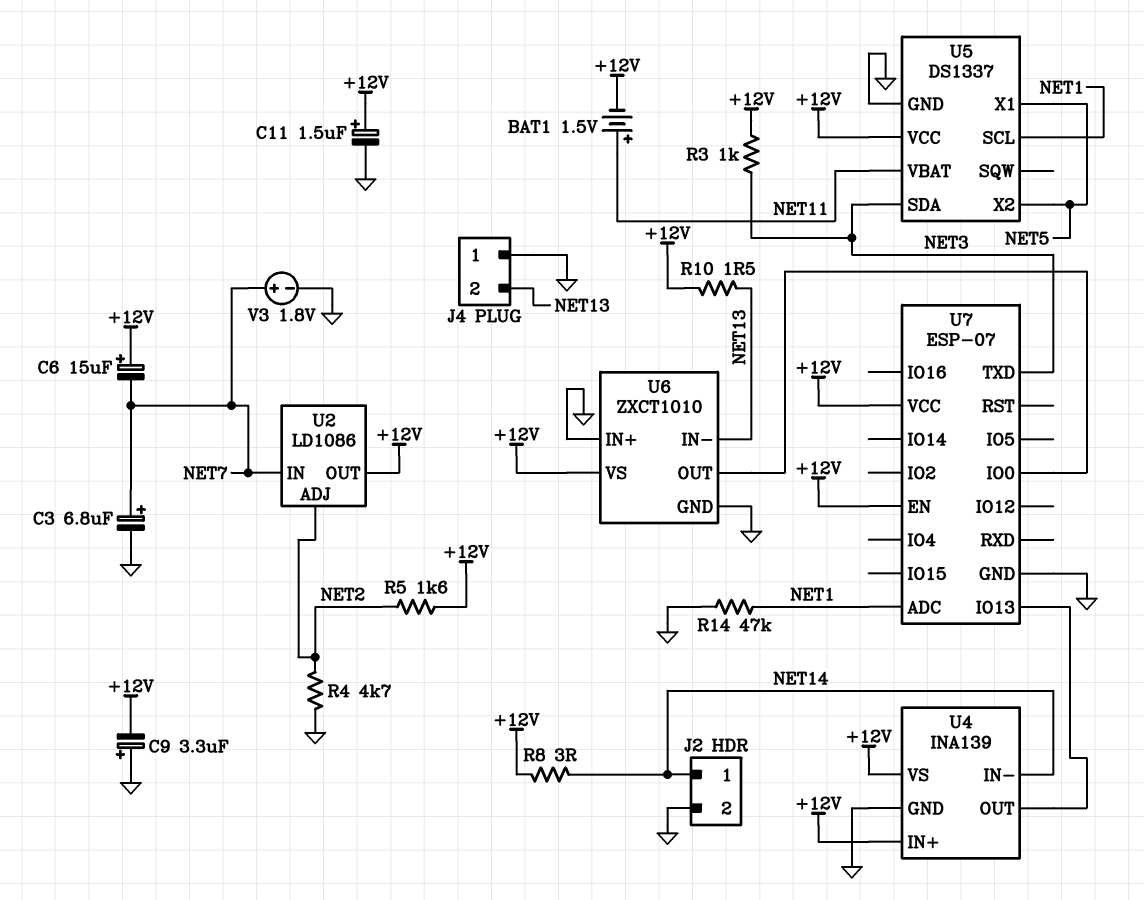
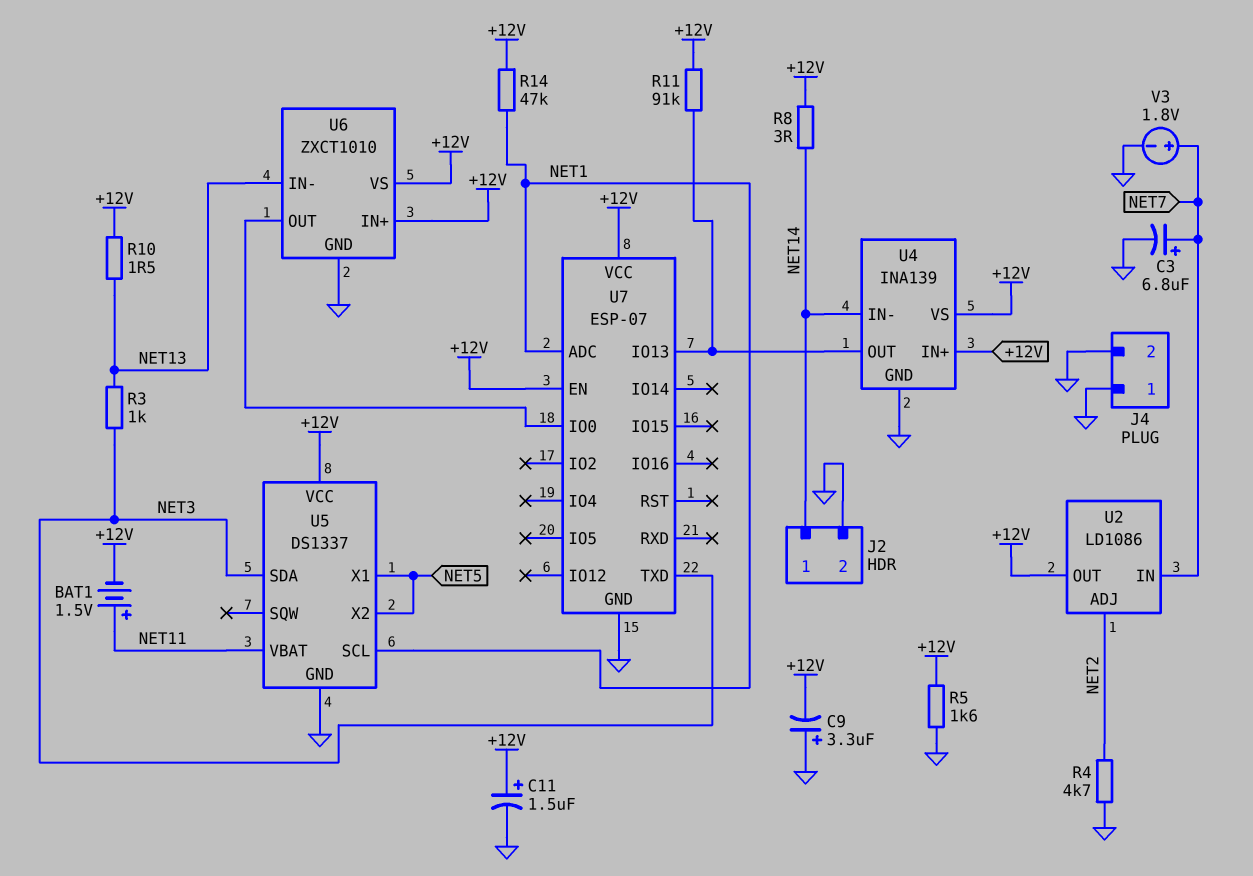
C6: 15uF (plus +12V, minus NET7) -> none
J4 pin 2: NET13 -> GND
R3: 1k (+12V, NET3) -> 1k (NET3, NET13)
R5: 1.6k (+12V, NET2) -> 1.6k (+12V, GND)
R11: none -> 91k (+12V, U4/OUT)
R14: 47k (GND, NET1) -> 47k (+12V, NET1)
U6 pin IN+: GND -> +12V

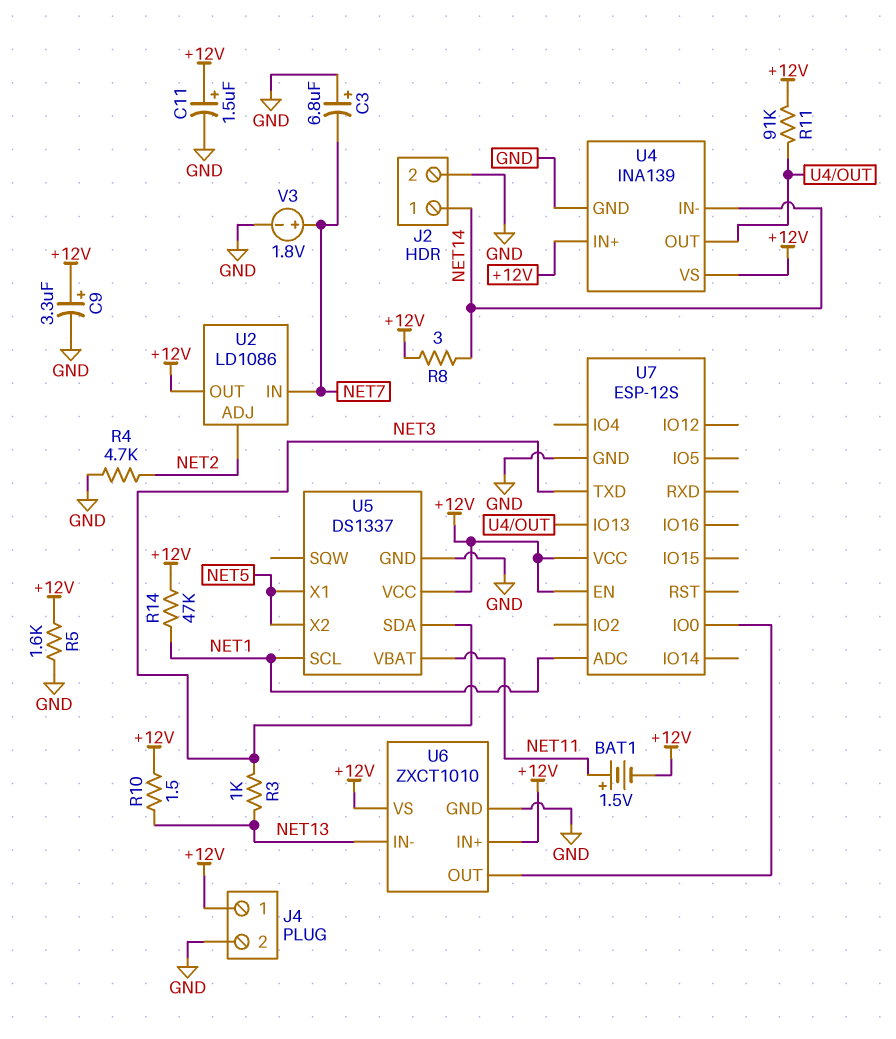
C3: 6.8uF (plus NET7, minus GND) -> 6.8uF (plus GND, minus NET7)
C9: 3.3uF (plus GND, minus +12V) -> 3.3uF (plus +12V, minus GND)
J4 pin 1: GND -> +12V
U7: ESP-07 -> ESP-12S

